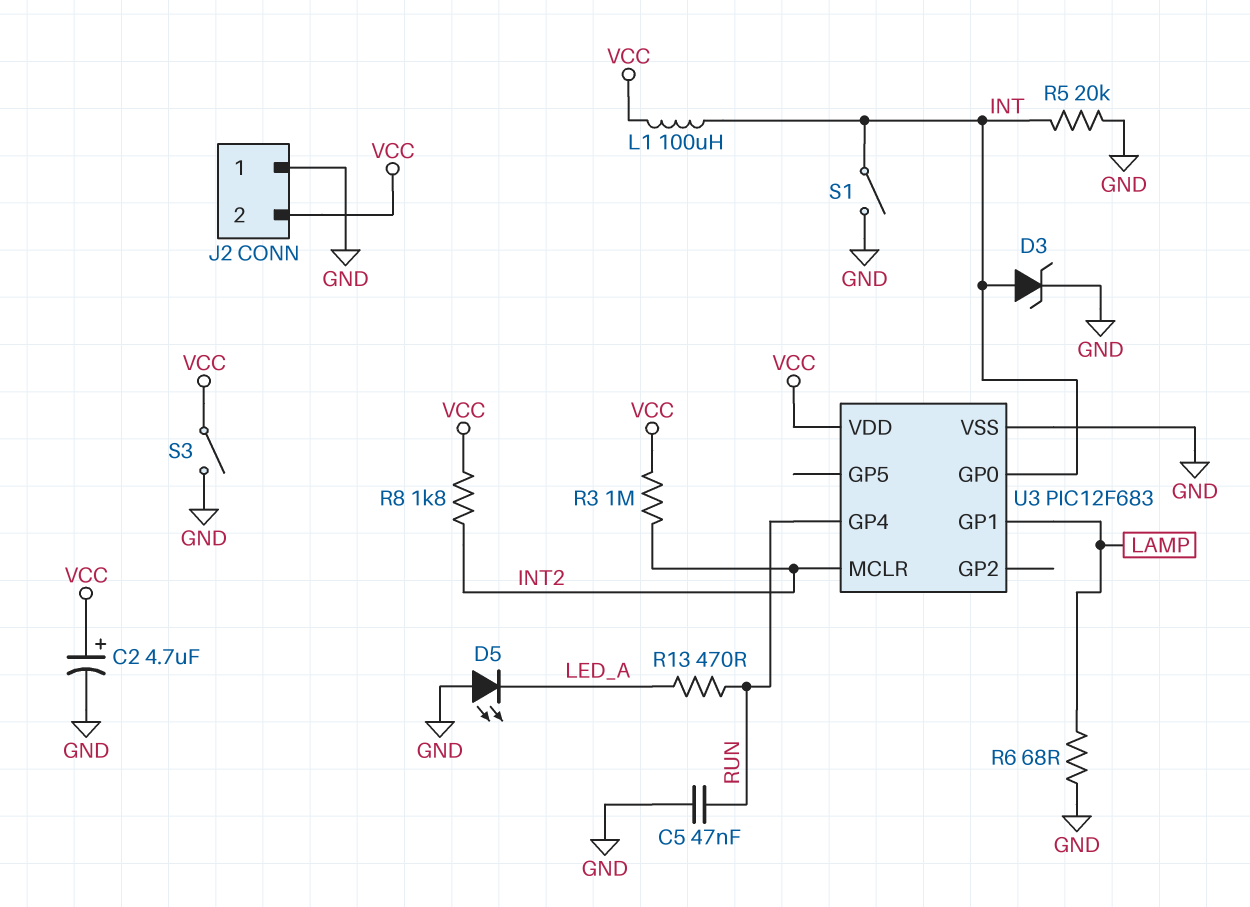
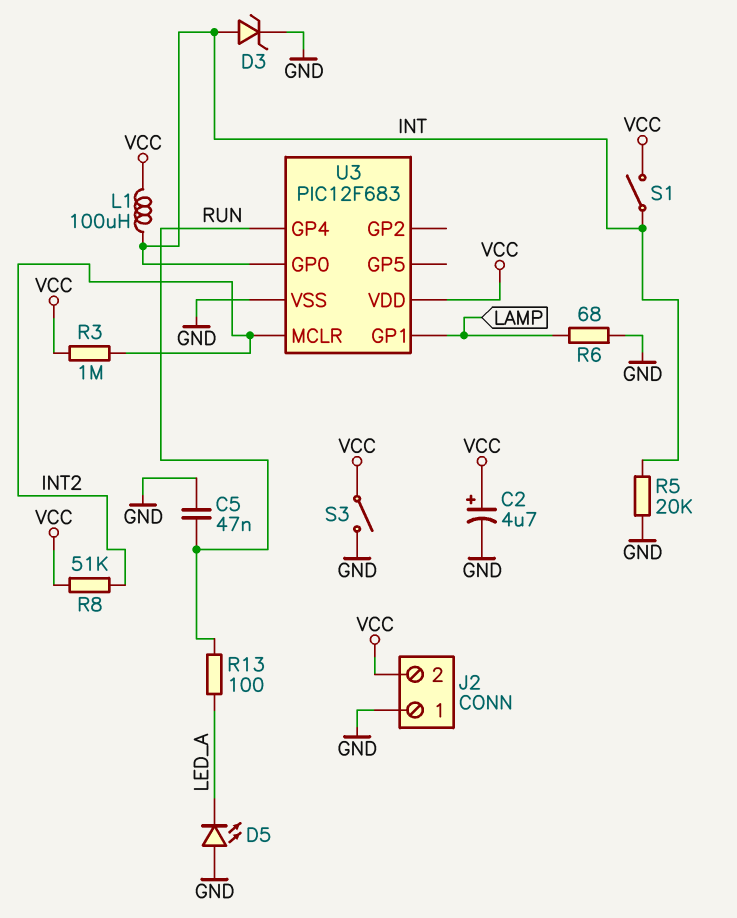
R8: 1.8k (INT2, VCC) -> 51k (INT2, VCC)
R13: 470 (LED_A, RUN) -> 100 (LED_A, RUN)
S1: switch (GND, INT) -> switch (INT, VCC)

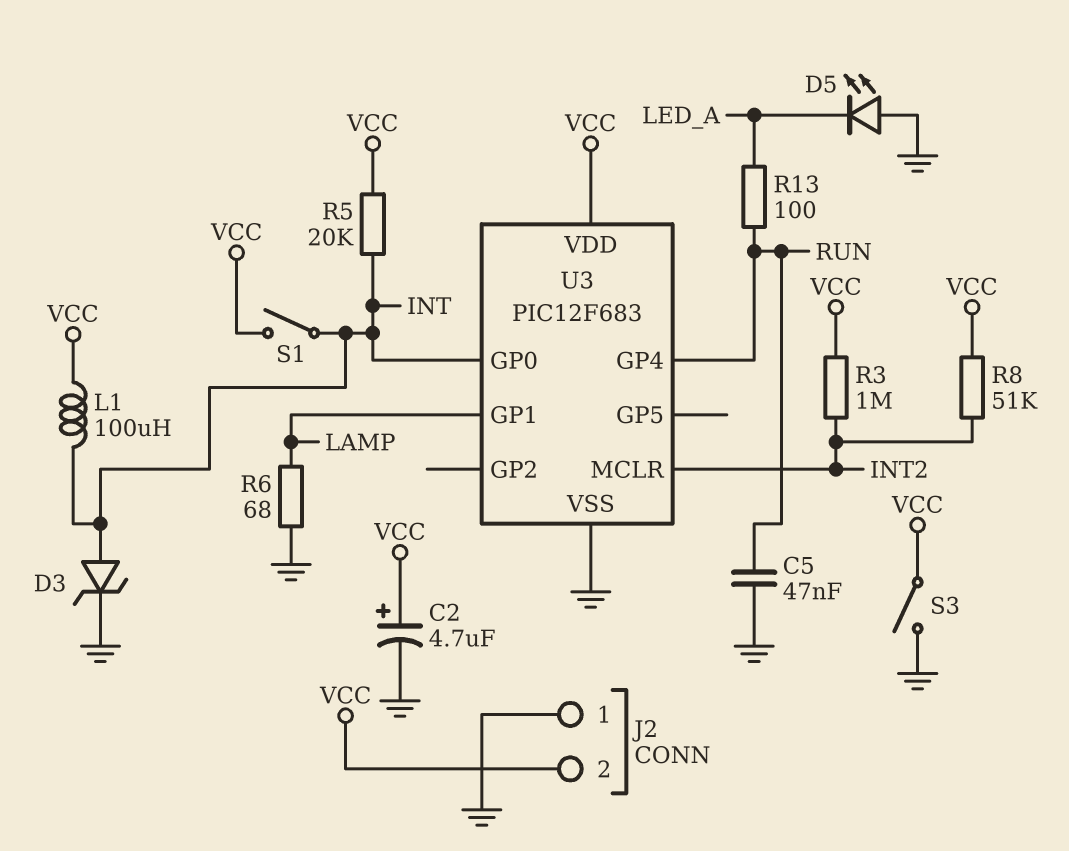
R5: 20k (GND, INT) -> 20k (INT, VCC)

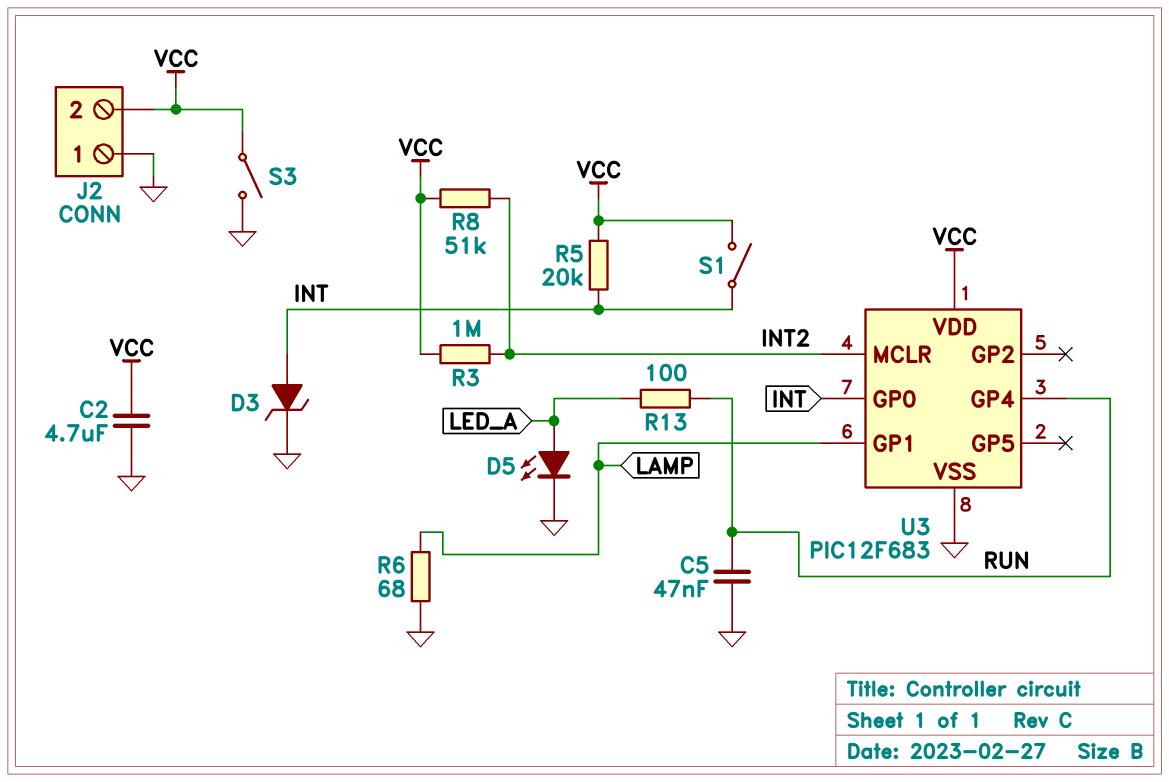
C2: 4.7uF (plus VCC, minus GND) -> 4.7uF (GND, VCC)
D5: LED (A GND, K LED_A) -> LED (A LED_A, K GND)
L1: 100uH (INT, VCC) -> none

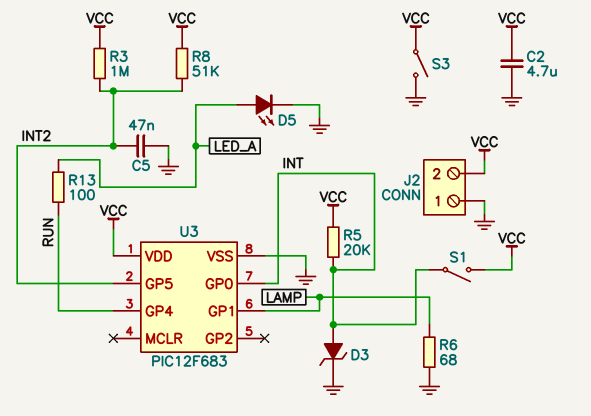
C5: 47nF (GND, RUN) -> 47nF (GND, INT2)
U3 pin GP5: none -> INT2
U3 pin MCLR: INT2 -> none

